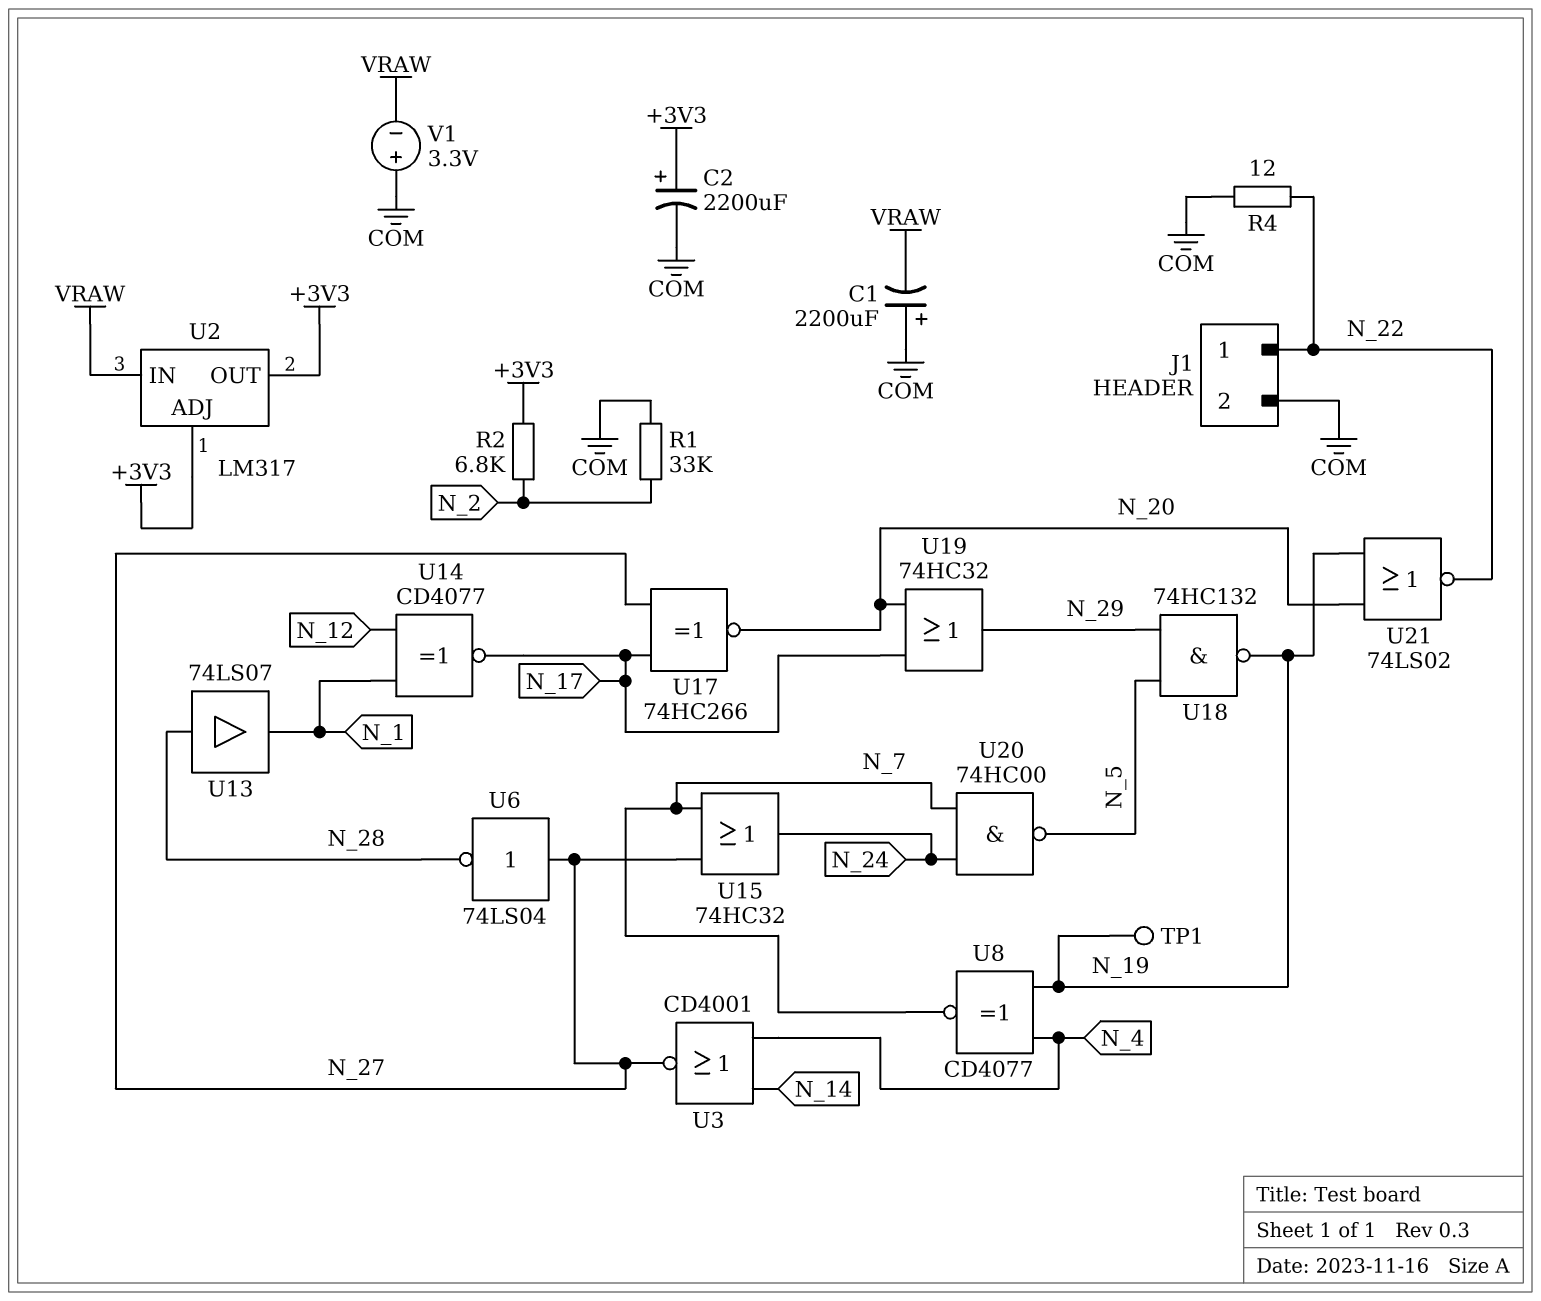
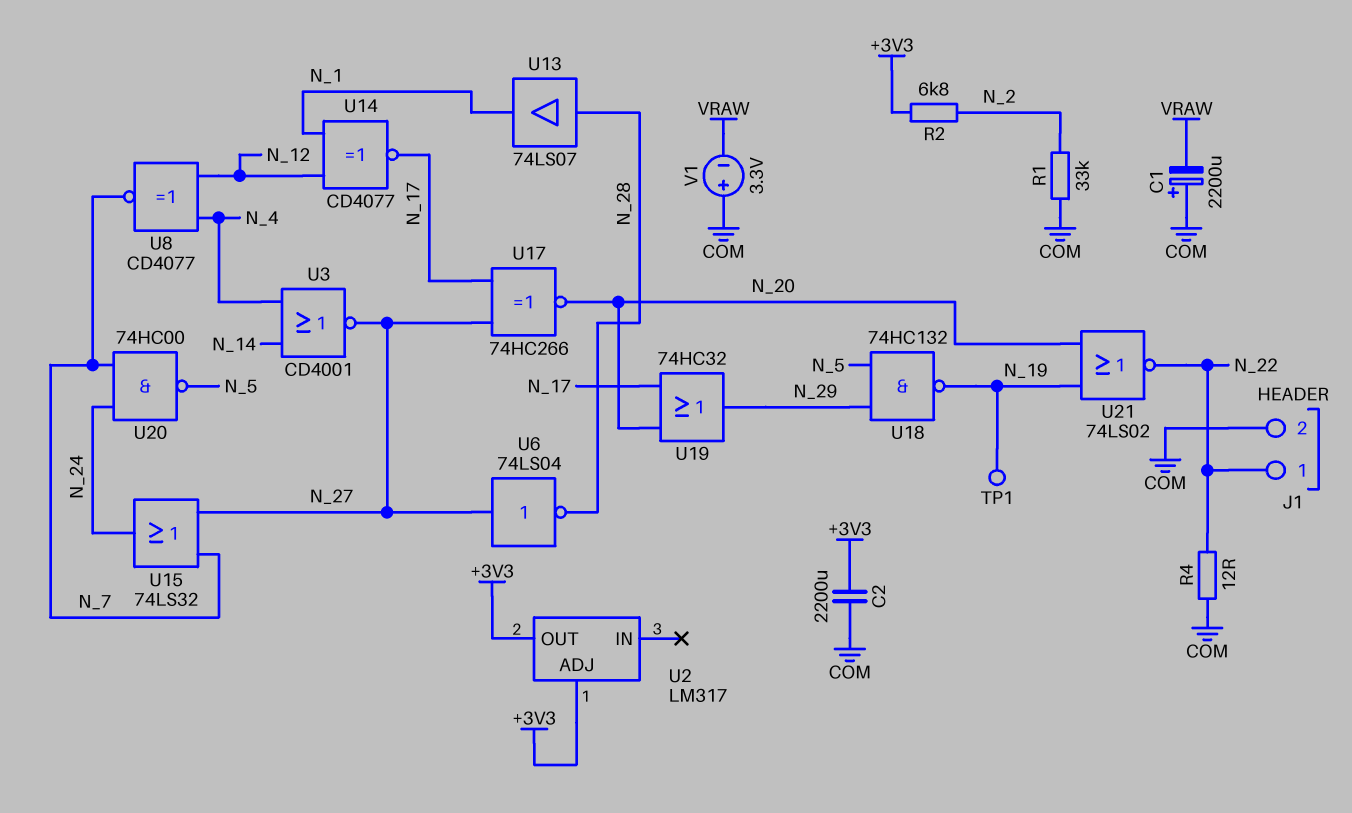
C2: 2200uF (plus +3V3, minus COM) -> 2200uF (+3V3, COM)
U2 pin IN: VRAW -> none
U8: XNOR CD4077 (in N_4, in N_19, out N_7) -> XNOR CD4077 (in N_4, in N_12, out N_7)
U15: OR 74HC32 (in N_7, in N_27, out N_24) -> OR 74LS32 (in N_7, in N_27, out N_24)

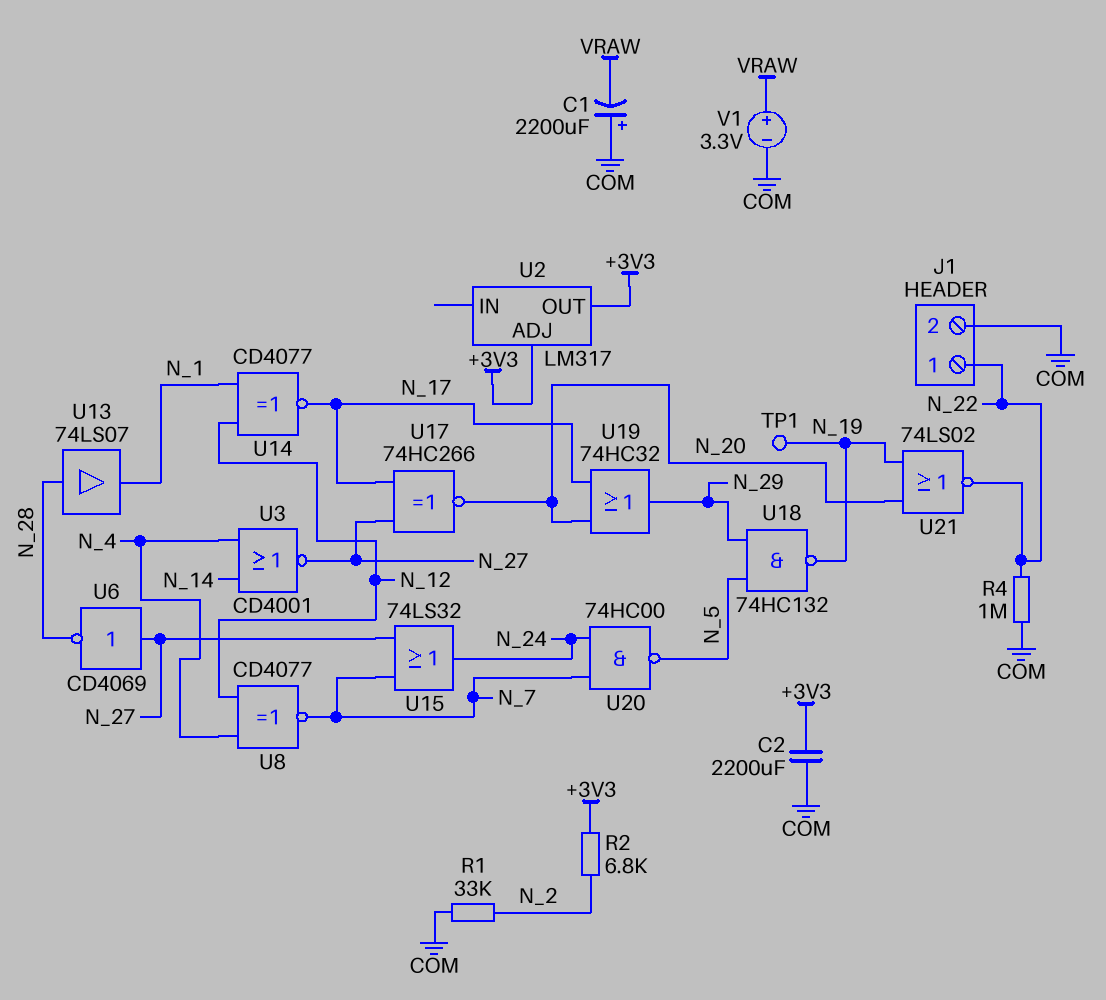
R4: 12 (COM, N_22) -> 1M (COM, N_22)
U6: NOT 74LS04 (in N_27, out N_28) -> NOT CD4069 (in N_27, out N_28)
V1: 3.3V (plus COM, minus VRAW) -> 3.3V (plus VRAW, minus COM)

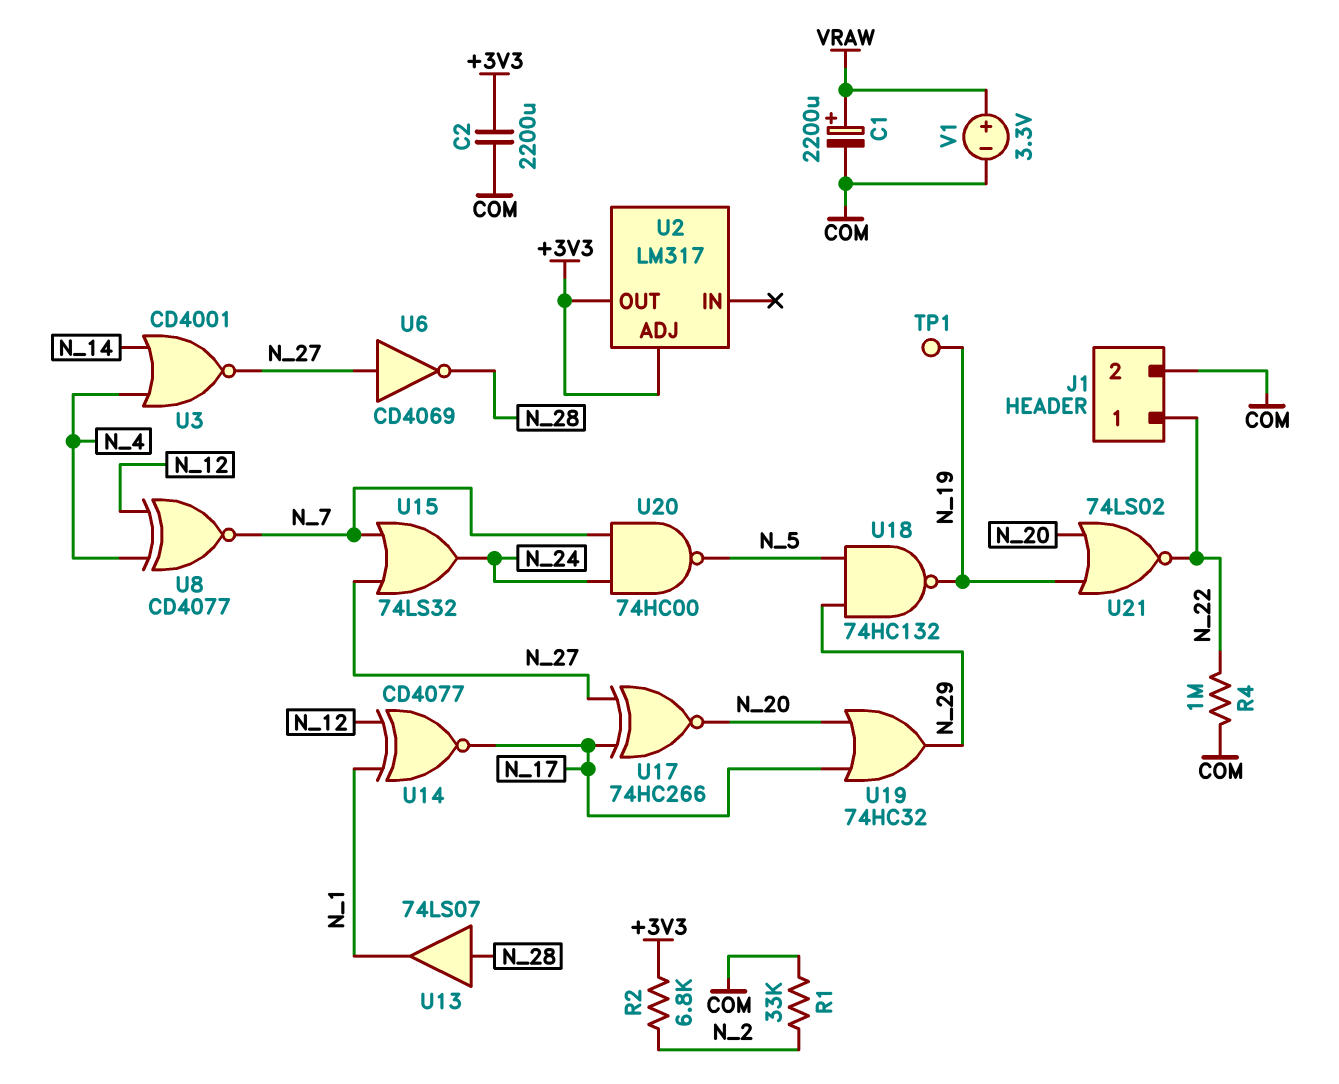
C1: 2200uF (plus COM, minus VRAW) -> 2200uF (plus VRAW, minus COM)

